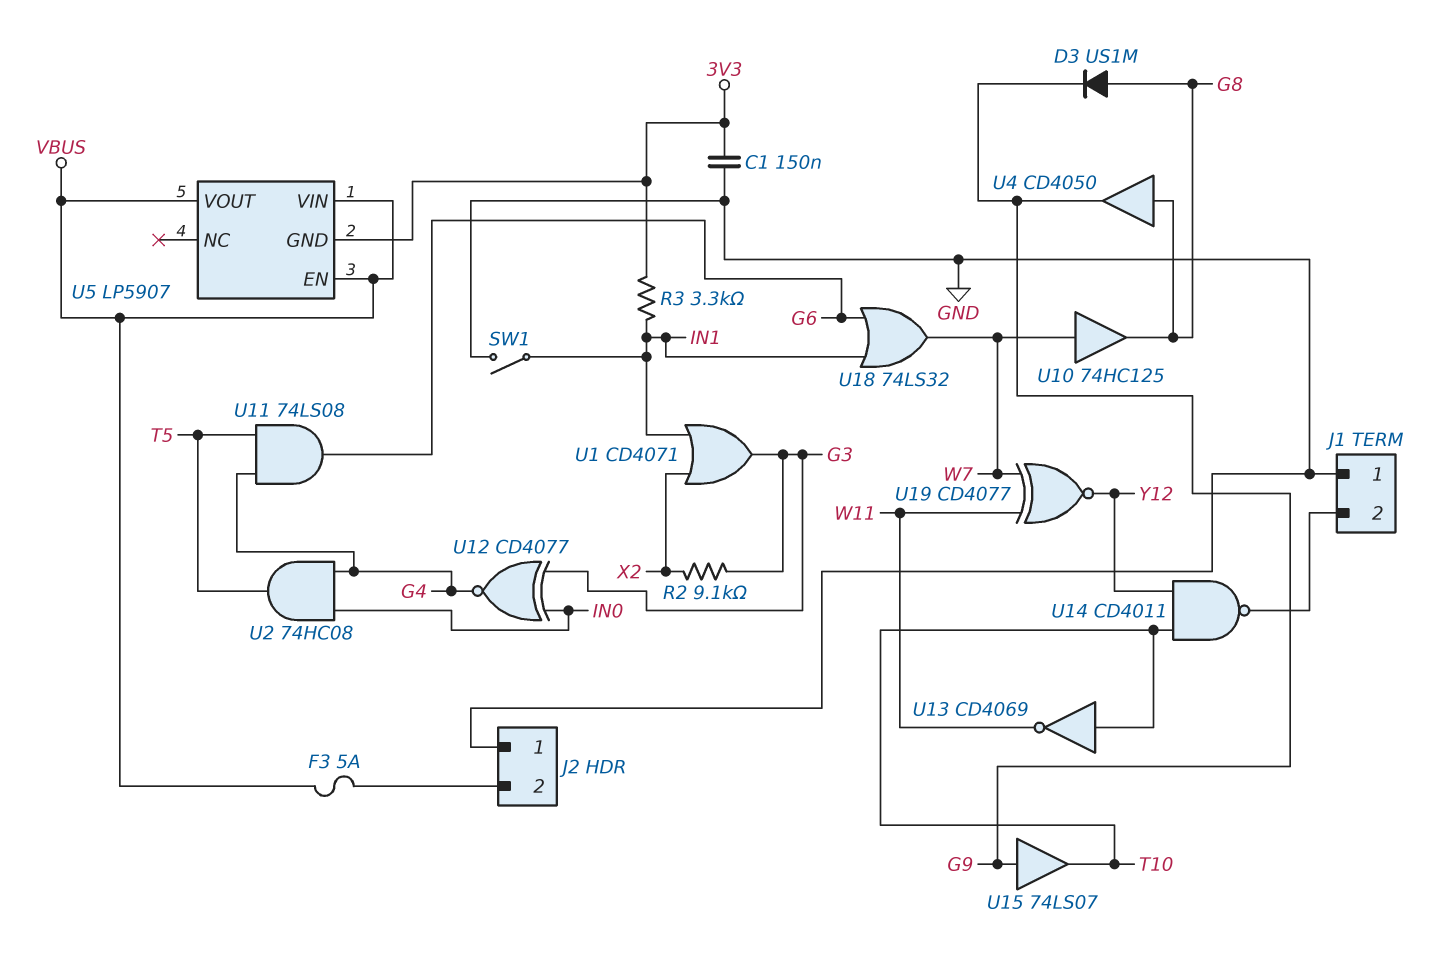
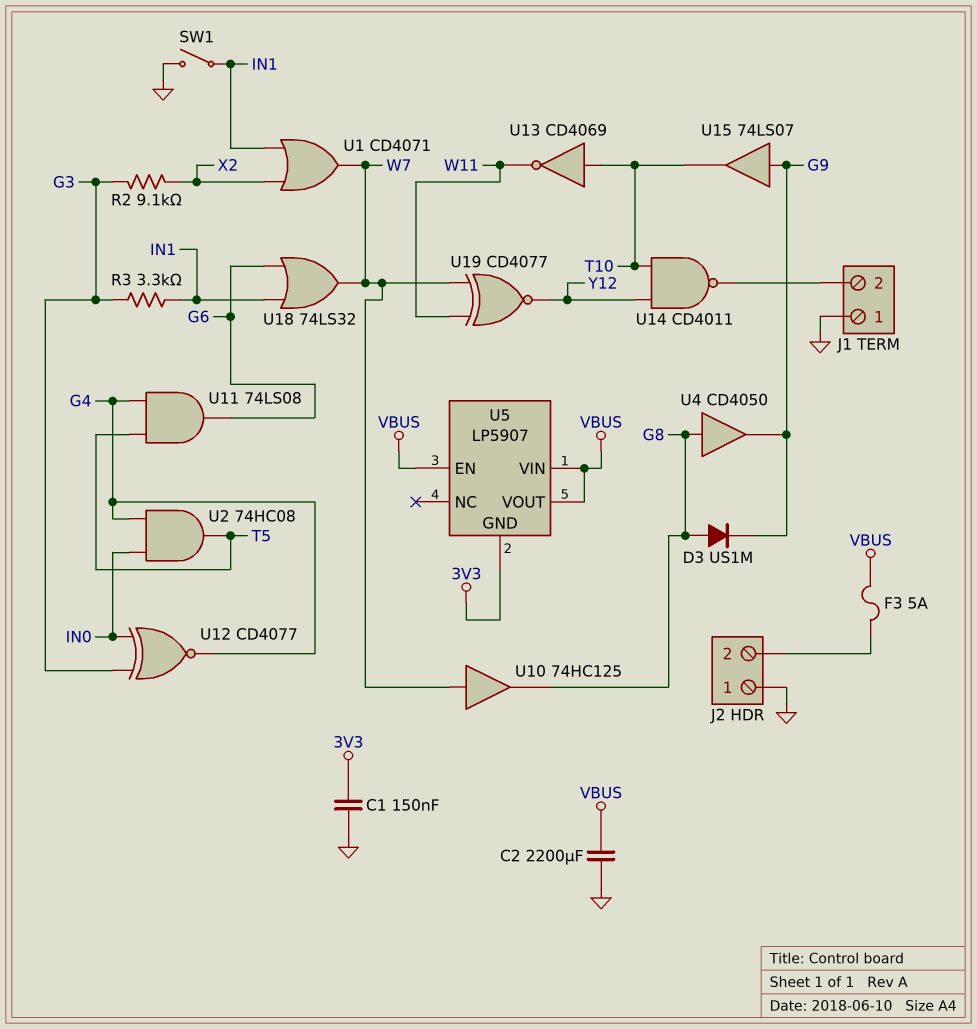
C2: none -> 2200uF (GND, VBUS)
R3: 3.3k (3V3, IN1) -> 3.3k (G3, IN1)
U1: OR CD4071 (in IN1, in X2, out G3) -> OR CD4071 (in IN1, in X2, out W7)

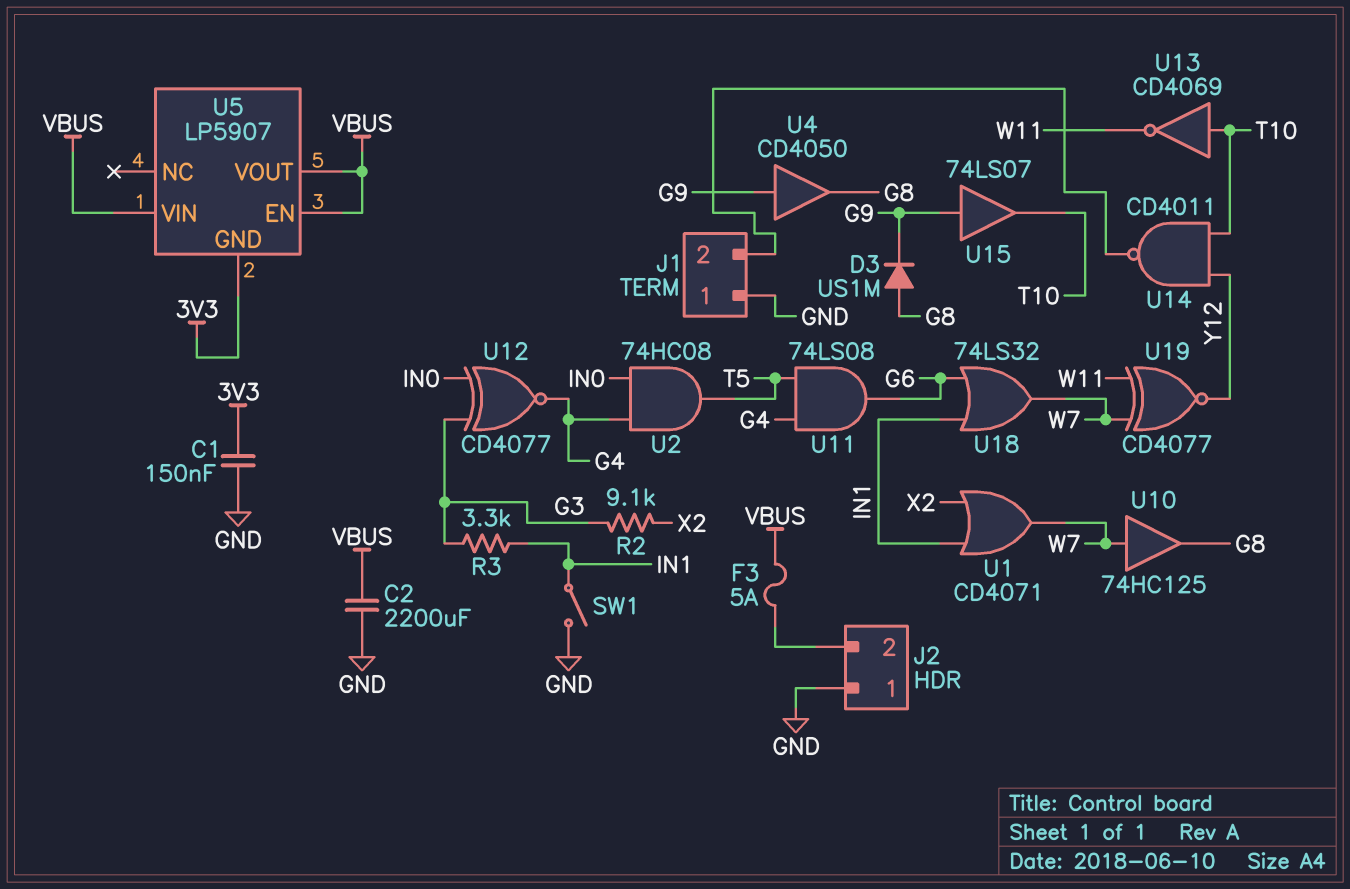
U4: buffer CD4050 (in G8, out G9) -> buffer CD4050 (in G9, out G8)

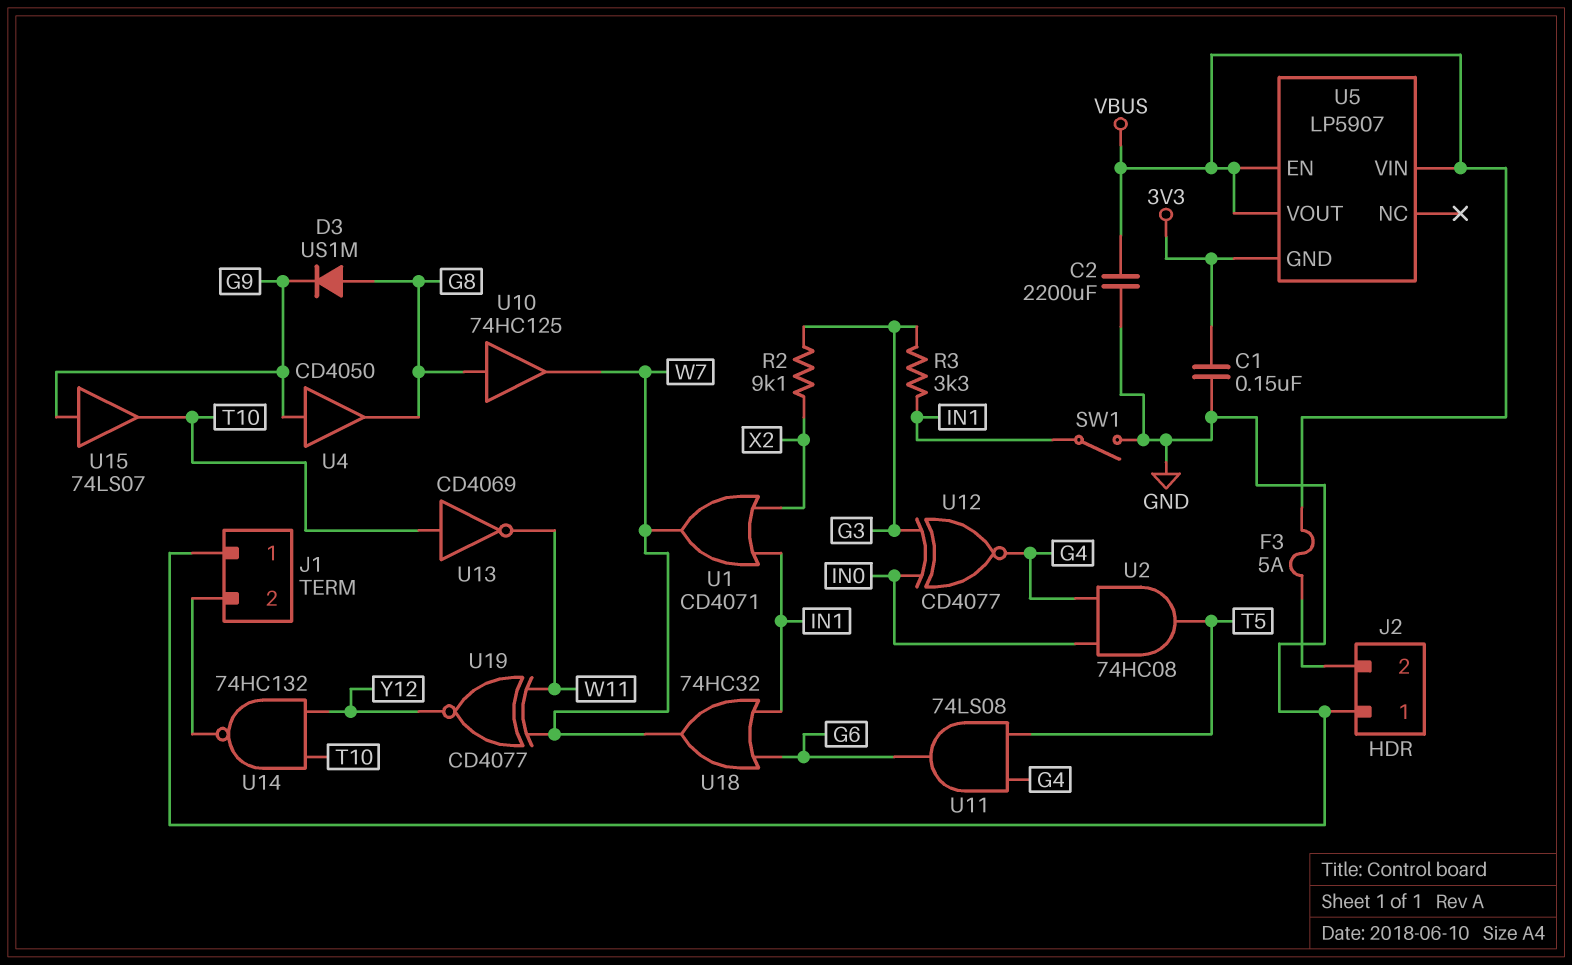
U10: buffer 74HC125 (in W7, out G8) -> buffer 74HC125 (in G8, out W7)
U14: NAND CD4011 (in T10, in Y12, out J1/2) -> NAND 74HC132 (in T10, in Y12, out J1/2)
U18: OR 74LS32 (in G6, in IN1, out W7) -> OR 74HC32 (in G6, in IN1, out W7)

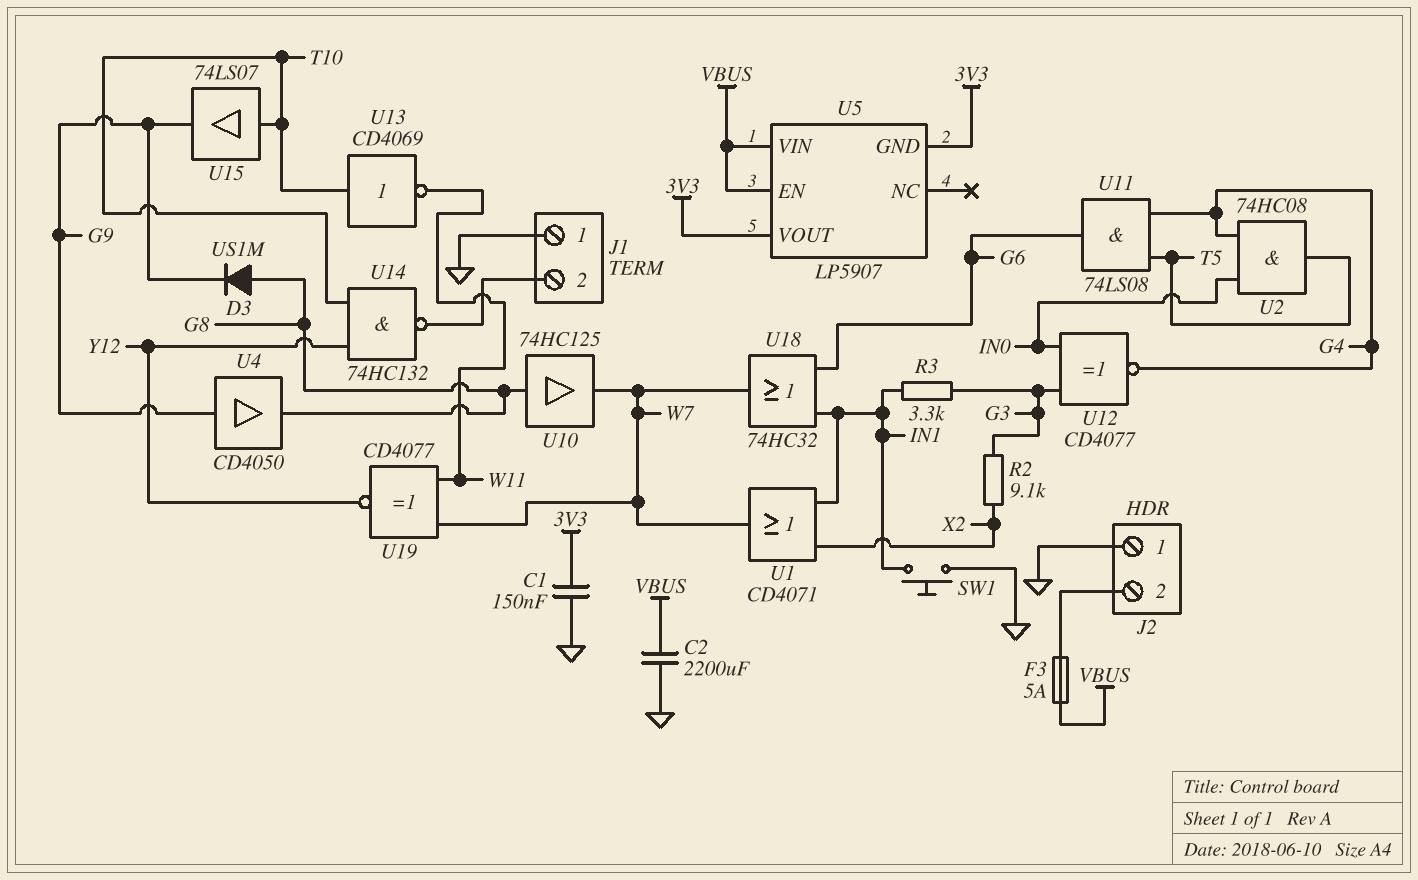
SW1: switch (GND, IN1) -> button (GND, IN1)
U5 pin VOUT: VBUS -> 3V3
U15: buffer 74LS07 (in G9, out T10) -> buffer 74LS07 (in T10, out G9)

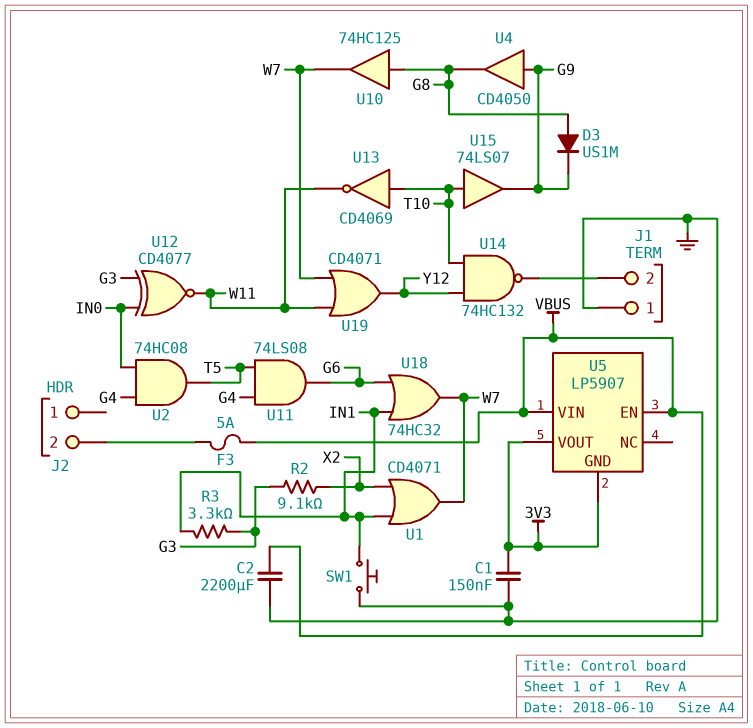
J2 pin 1: GND -> none
U12: XNOR CD4077 (in G3, in IN0, out G4) -> XNOR CD4077 (in G3, in IN0, out W11)
U19: XNOR CD4077 (in W7, in W11, out Y12) -> OR CD4071 (in W7, in W11, out Y12)

